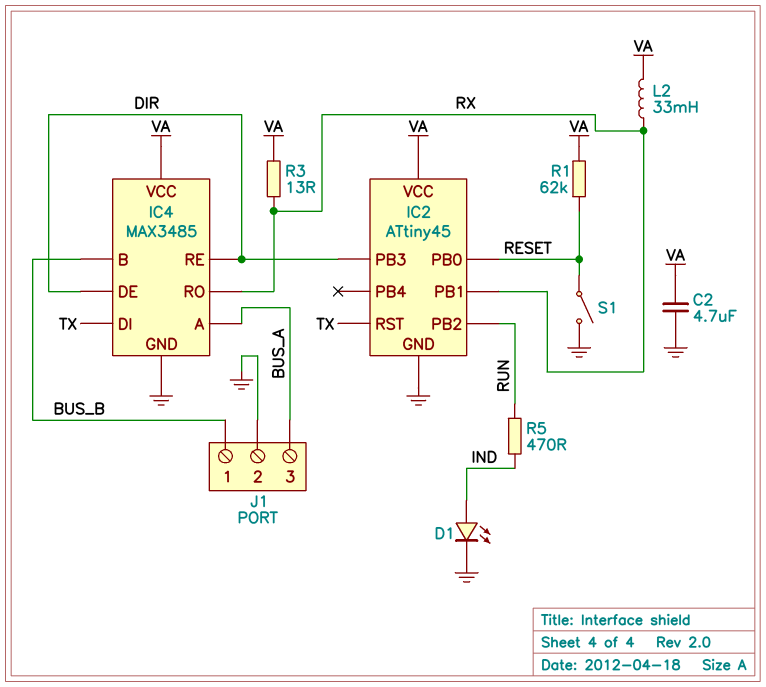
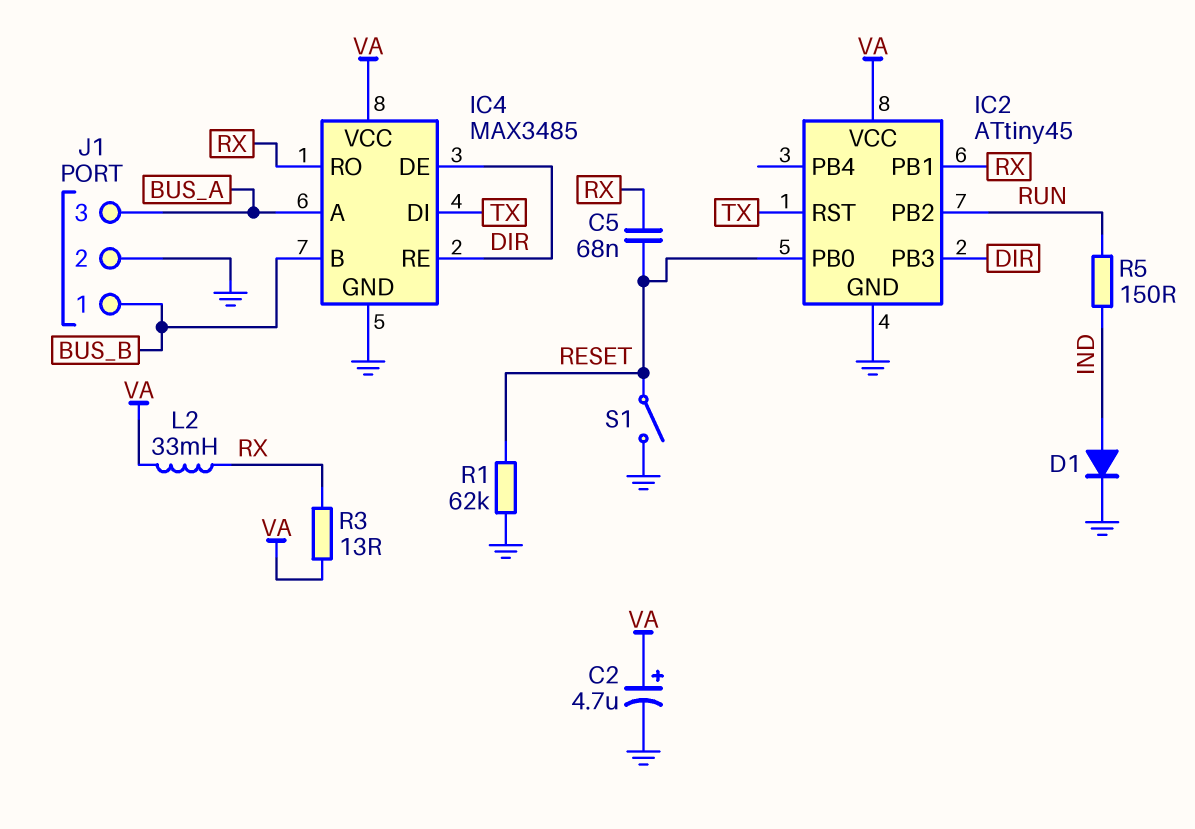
C2: 4.7uF (GND, VA) -> 4.7uF (plus VA, minus GND)
C5: none -> 68nF (RESET, RX)
D1: LED (A IND, K GND) -> diode (A IND, K GND)
R1: 62k (RESET, VA) -> 62k (GND, RESET)
R5: 470 (IND, RUN) -> 150 (IND, RUN)

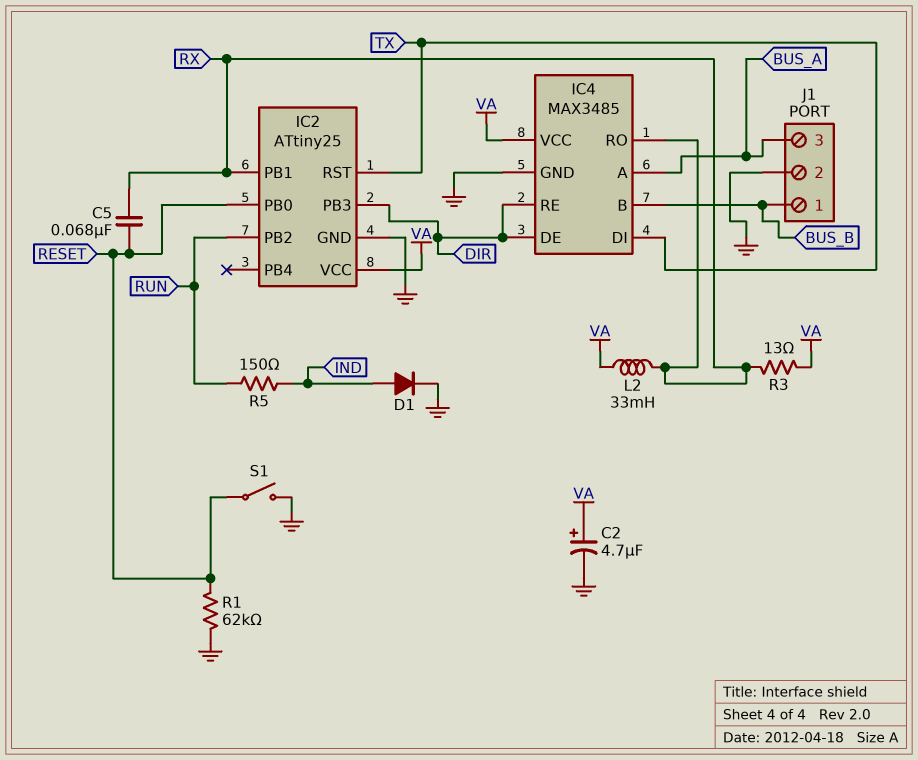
IC2: ATtiny45 -> ATtiny25

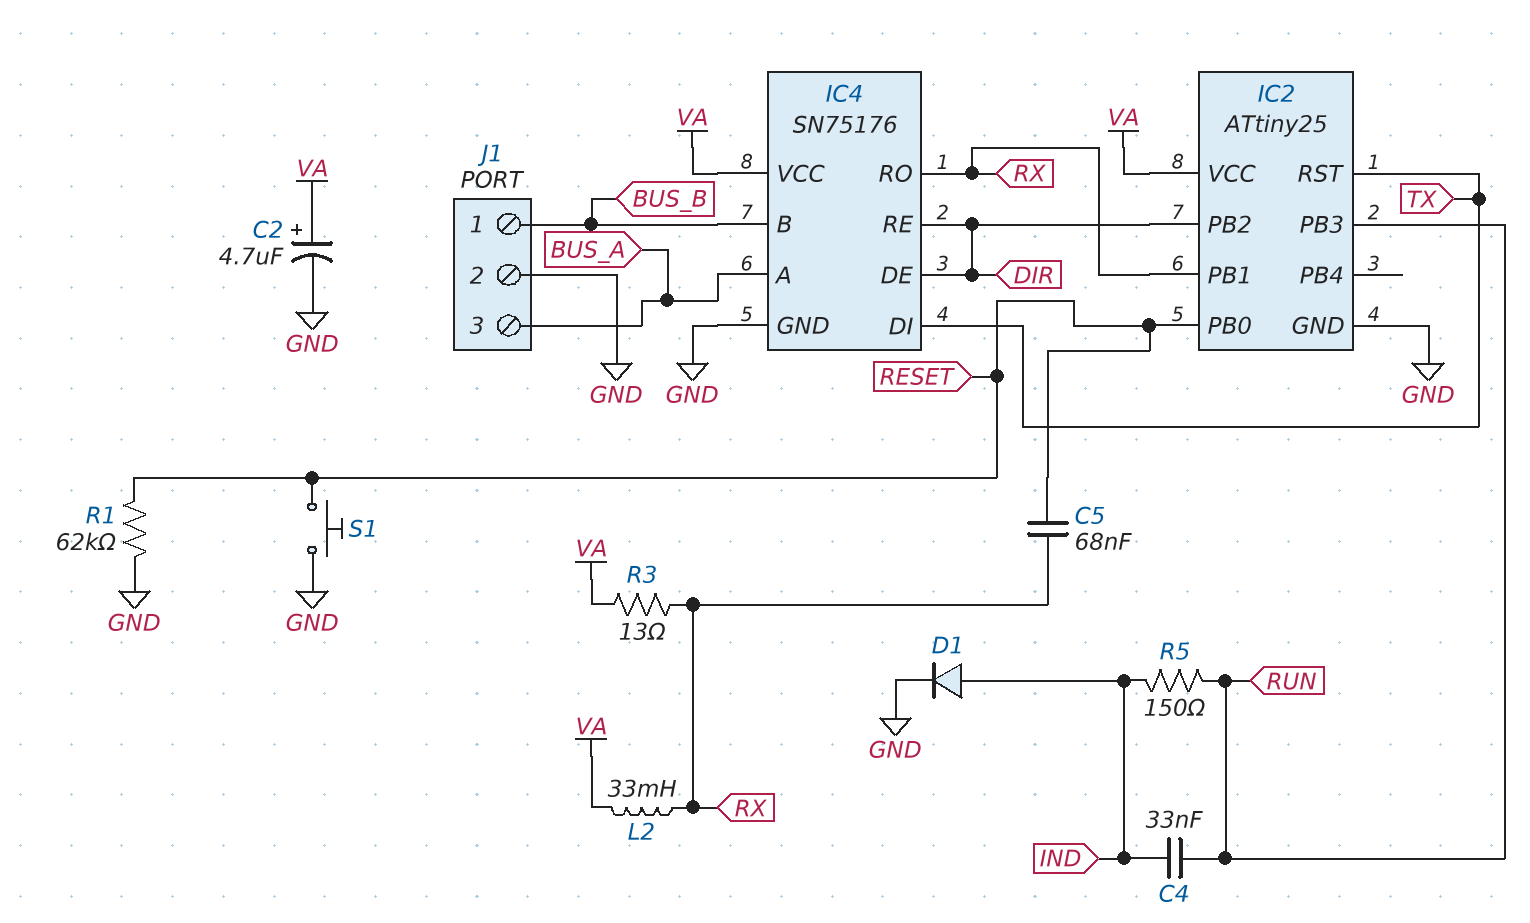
C4: none -> 33nF (IND, RUN)
IC2 pin PB2: RUN -> DIR
IC2 pin PB3: DIR -> RUN
IC4: MAX3485 -> SN75176
S1: switch (GND, RESET) -> button (GND, RESET)

